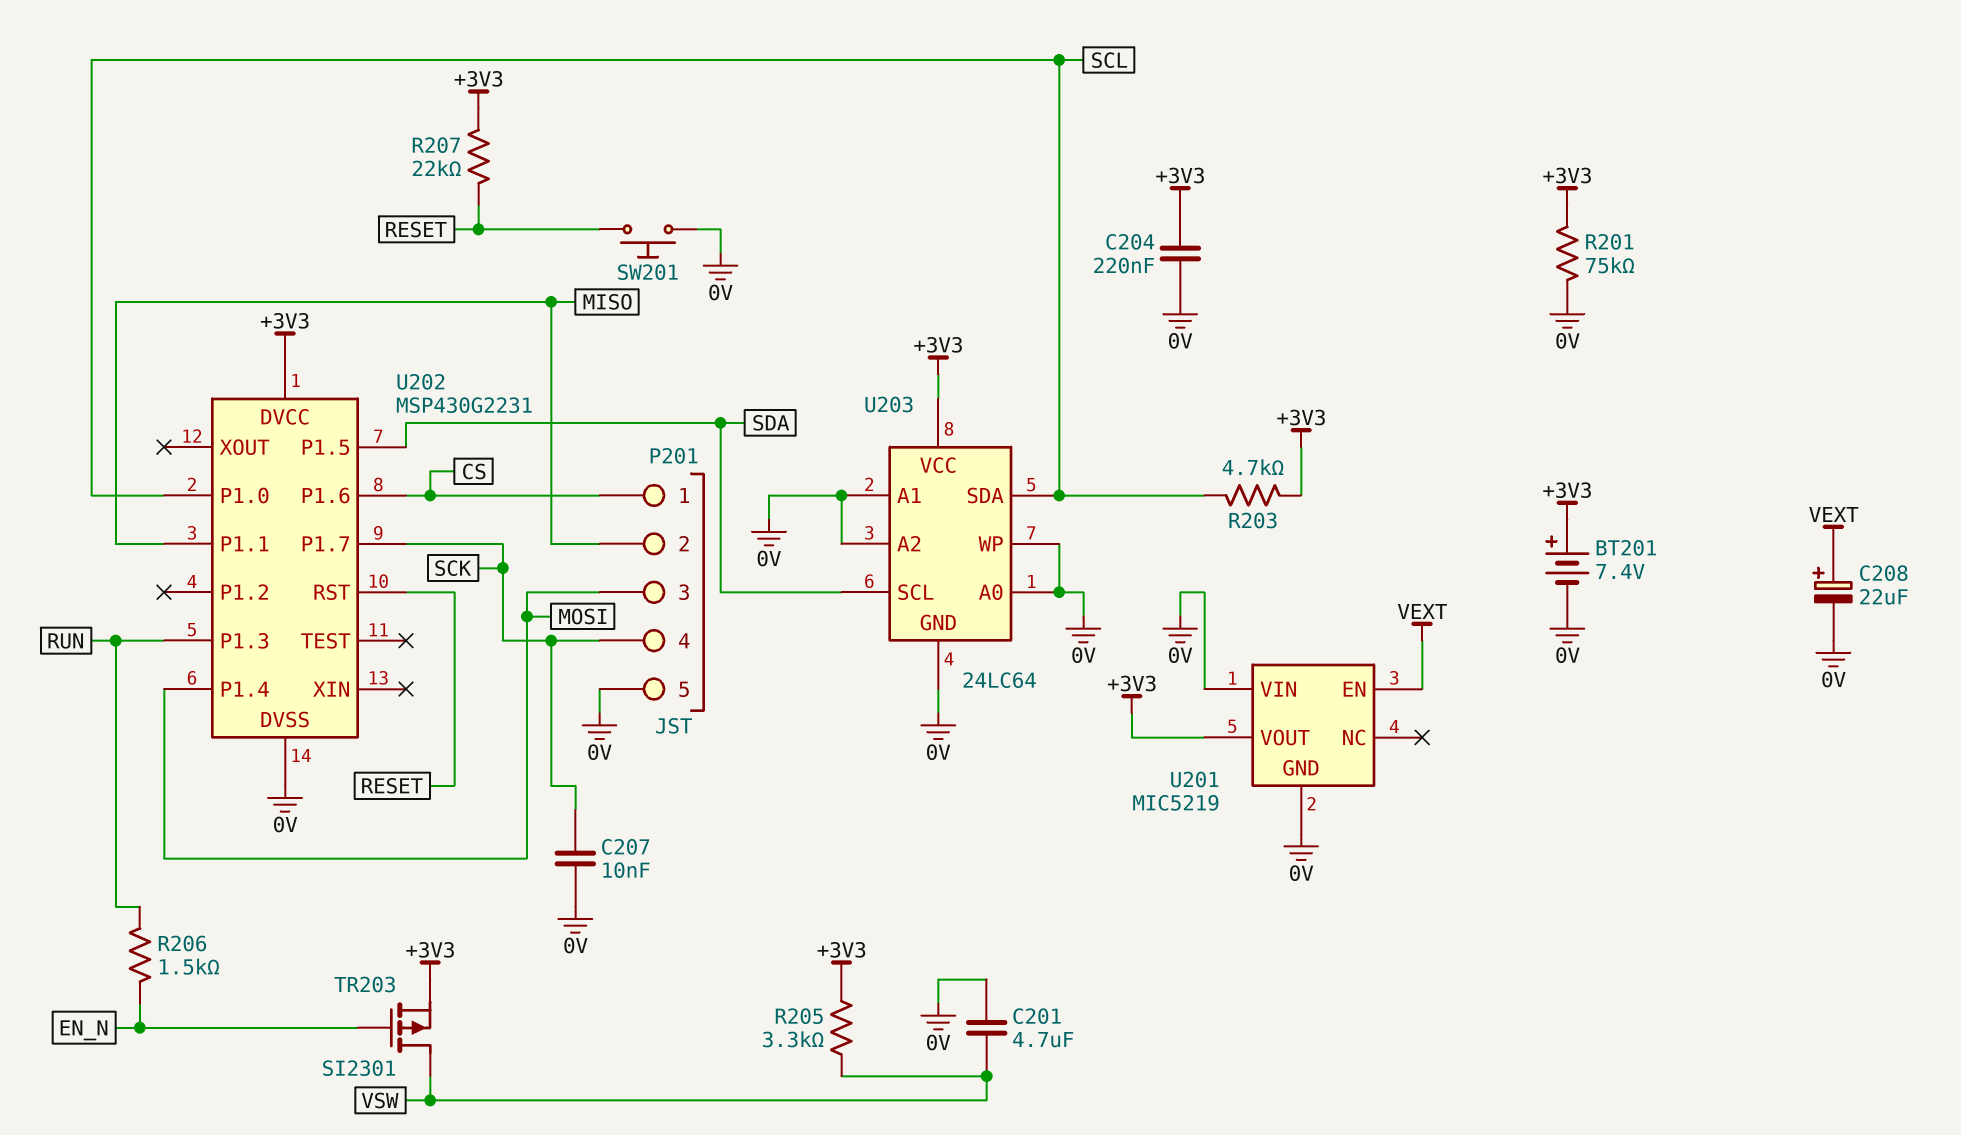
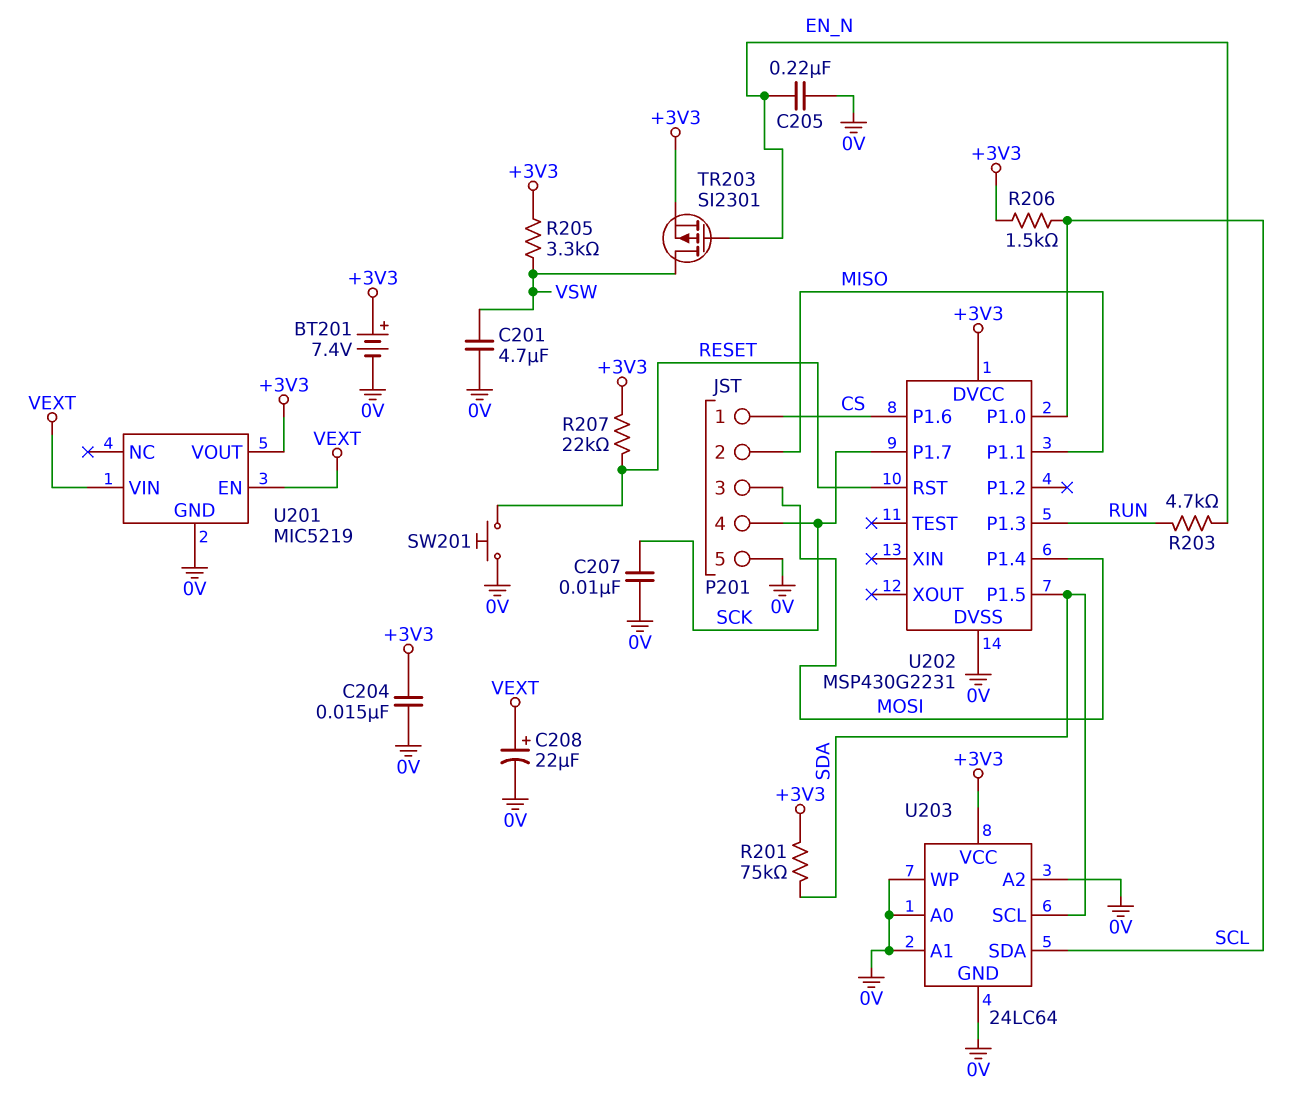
C204: 220nF (+3V3, 0V) -> 15nF (+3V3, 0V)
C205: none -> 220nF (0V, EN_N)
R201: 75k (+3V3, 0V) -> 75k (+3V3, SDA)
R203: 4.7k (+3V3, SCL) -> 4.7k (EN_N, RUN)
R206: 1.5k (EN_N, RUN) -> 1.5k (+3V3, SCL)
U201 pin VIN: 0V -> VEXT

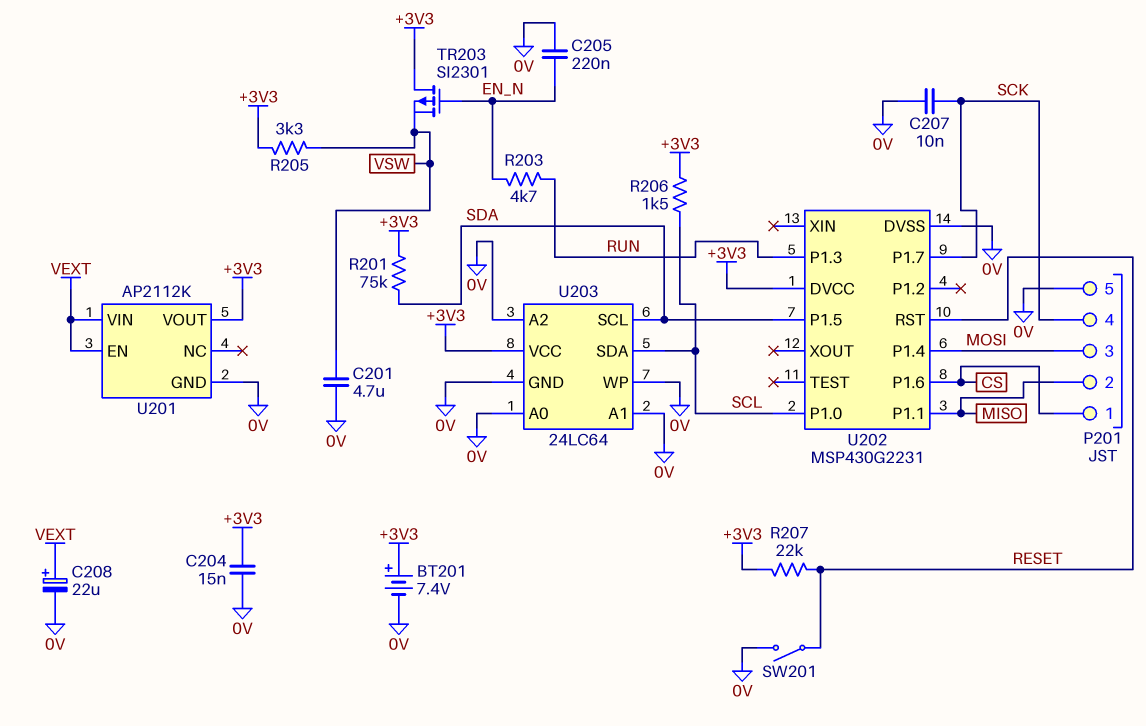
SW201: button (0V, RESET) -> switch (0V, RESET)
TR203: PMOS SI2301 (G EN_N, D VSW, S +3V3) -> PMOS SI2301 (G EN_N, D +3V3, S VSW)
U201: MIC5219 -> AP2112K

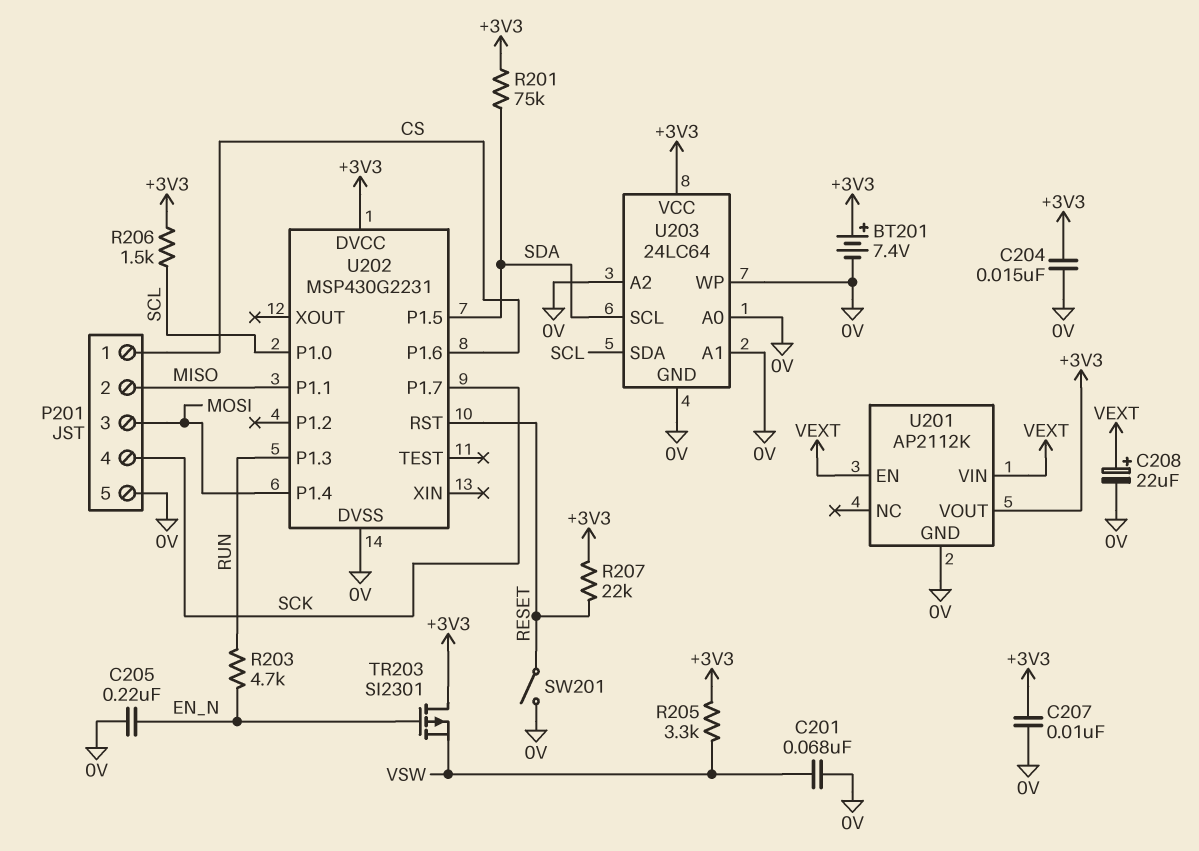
C201: 4.7uF (0V, VSW) -> 68nF (0V, VSW)
C207: 10nF (0V, SCK) -> 10nF (+3V3, 0V)

